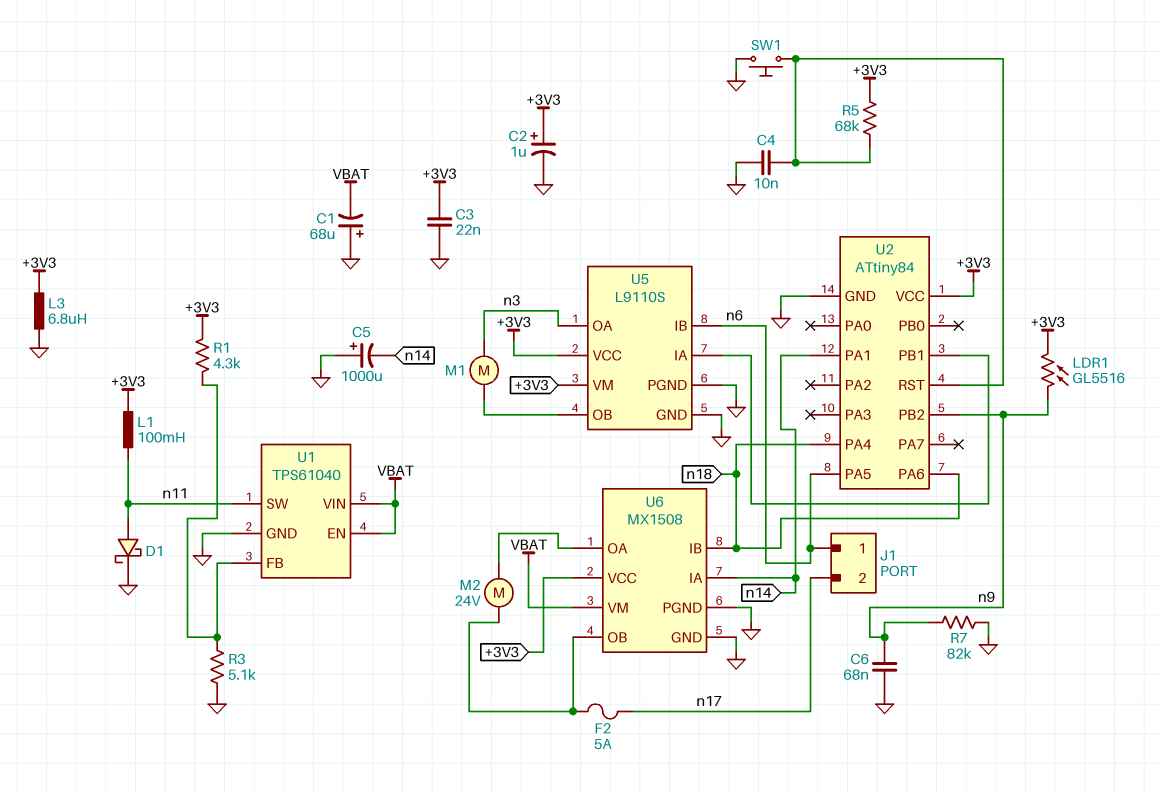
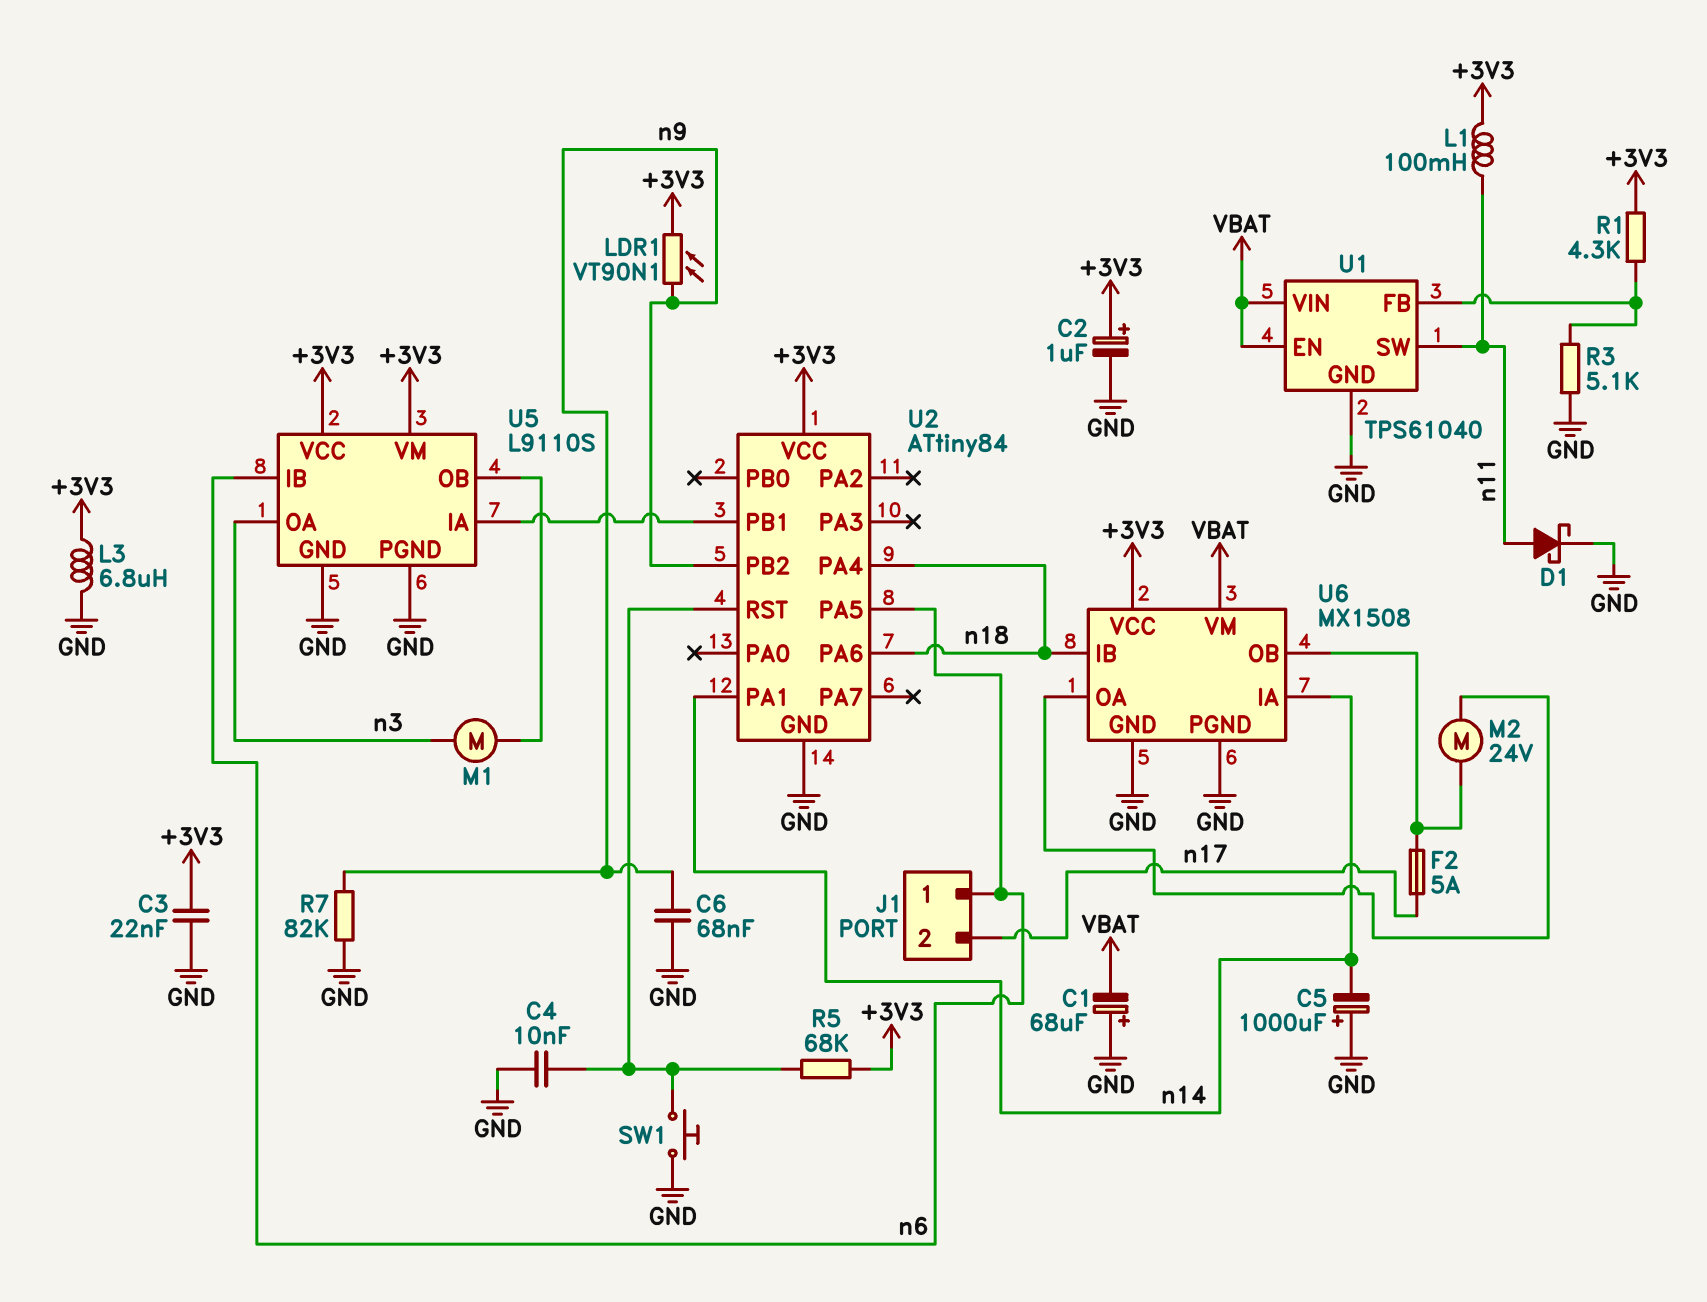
LDR1: GL5516 (+3V3, n9) -> VT90N1 (+3V3, n9)

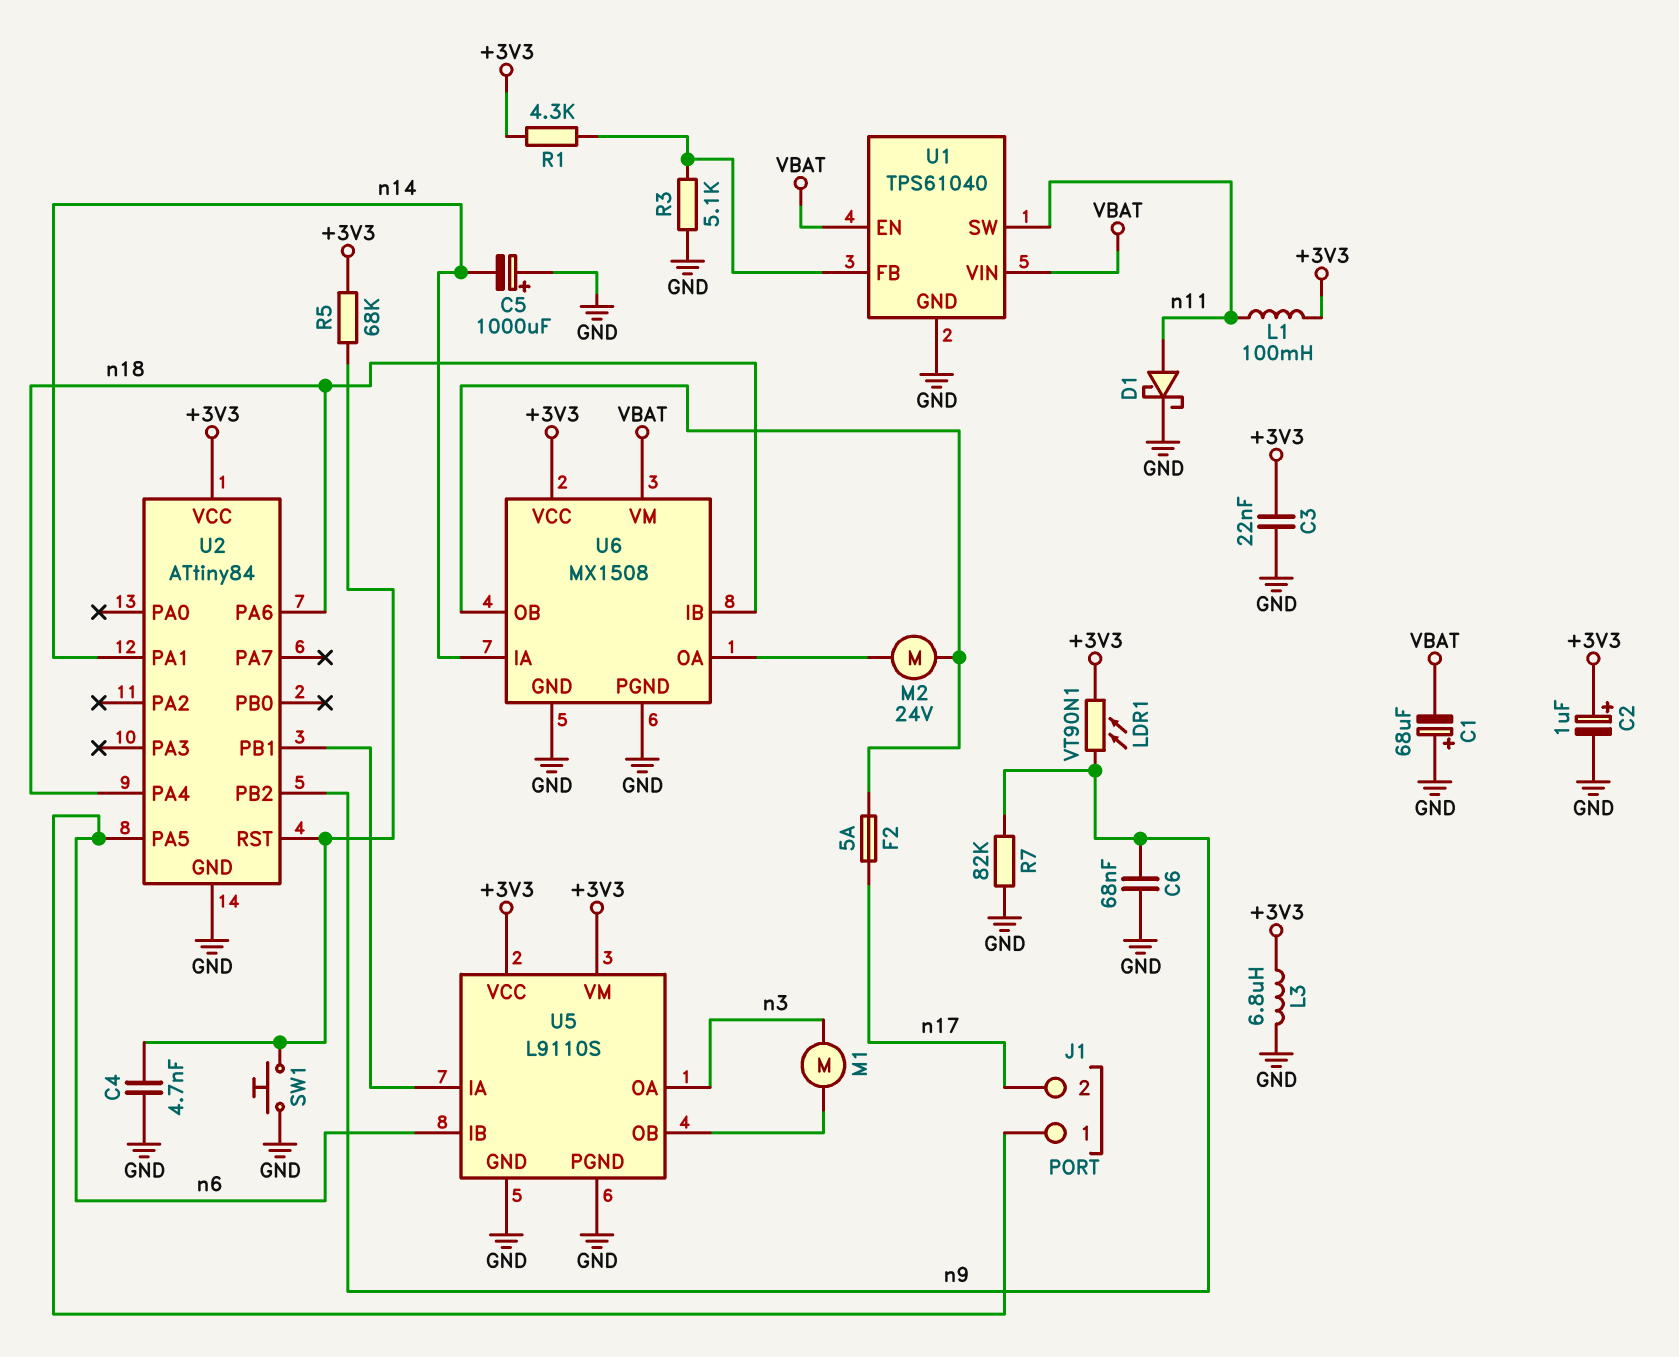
C4: 10nF (GND, U2/RST) -> 4.7nF (GND, U2/RST)

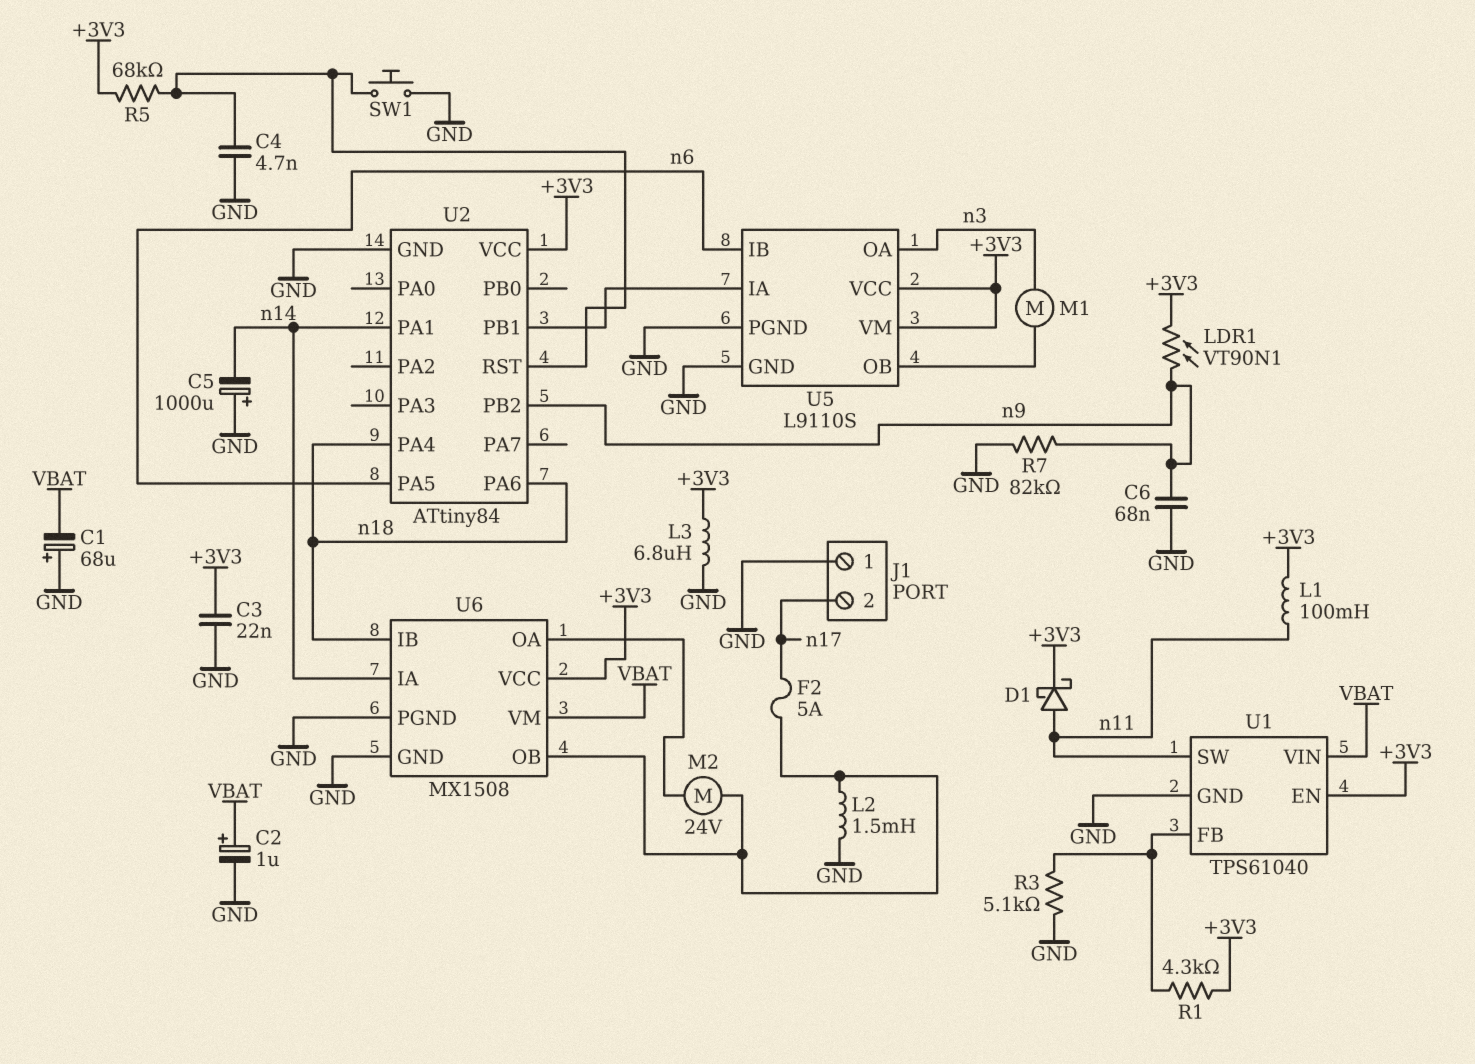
C2: 1uF (plus +3V3, minus GND) -> 1uF (plus VBAT, minus GND)
D1: schottky (A n11, K GND) -> schottky (A n11, K +3V3)
J1 pin 1: n6 -> GND
L2: none -> 1.5mH (GND, U6/OB)
U1 pin EN: VBAT -> +3V3

